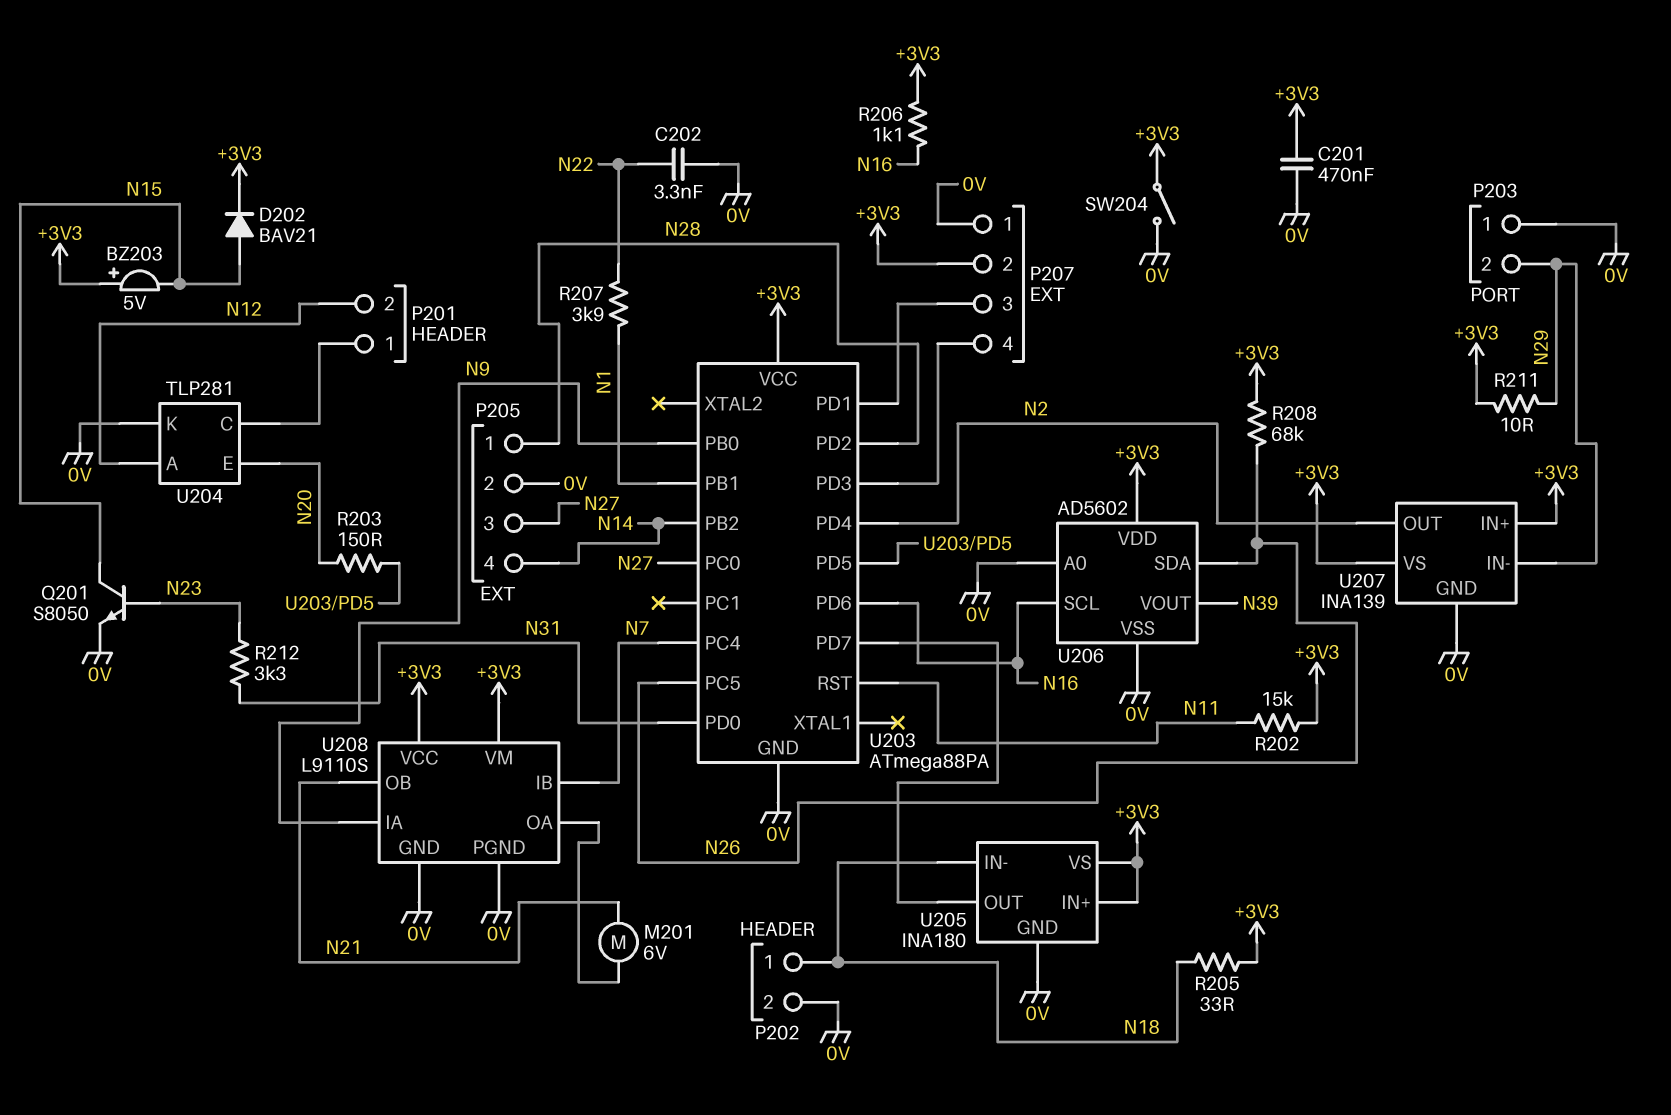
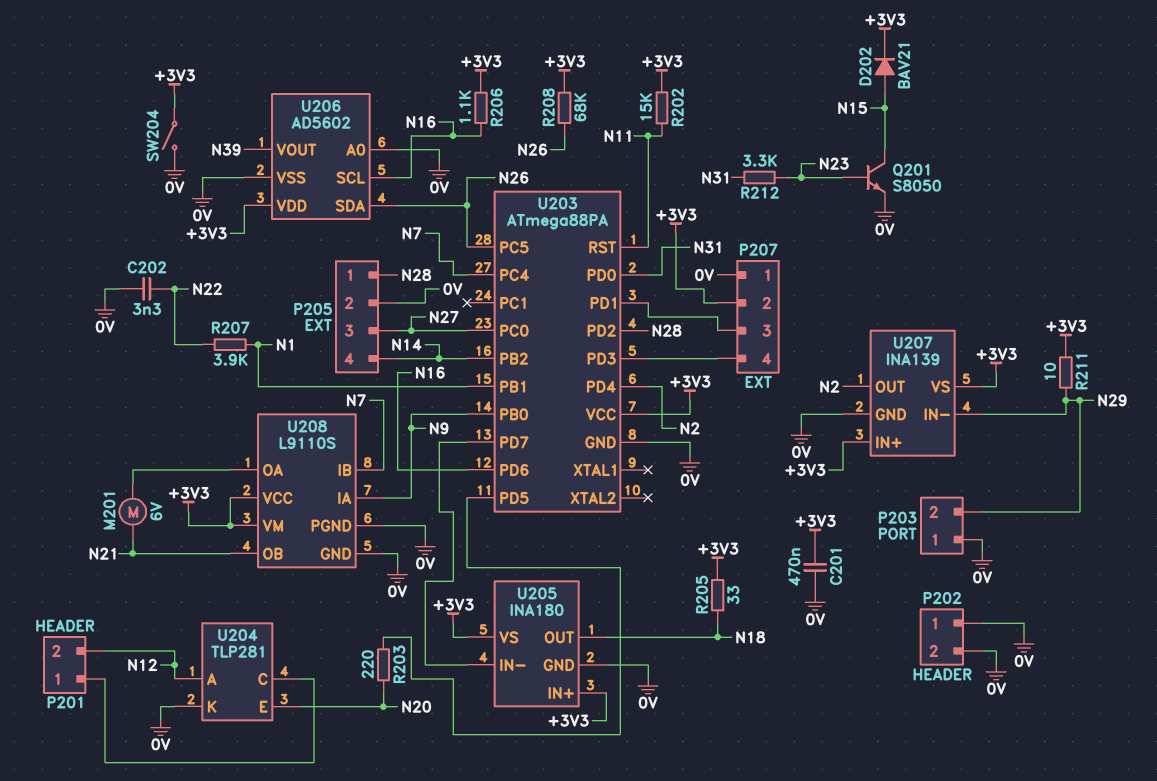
BZ203: buzzer 5V (plus +3V3, minus N15) -> none
P202 pin 1: N18 -> 0V
R203: 150 (N20, U203/PD5) -> 220 (N20, U203/PD5)
U205 pin IN-: N18 -> U203/PD7
U205 pin OUT: U203/PD7 -> N18

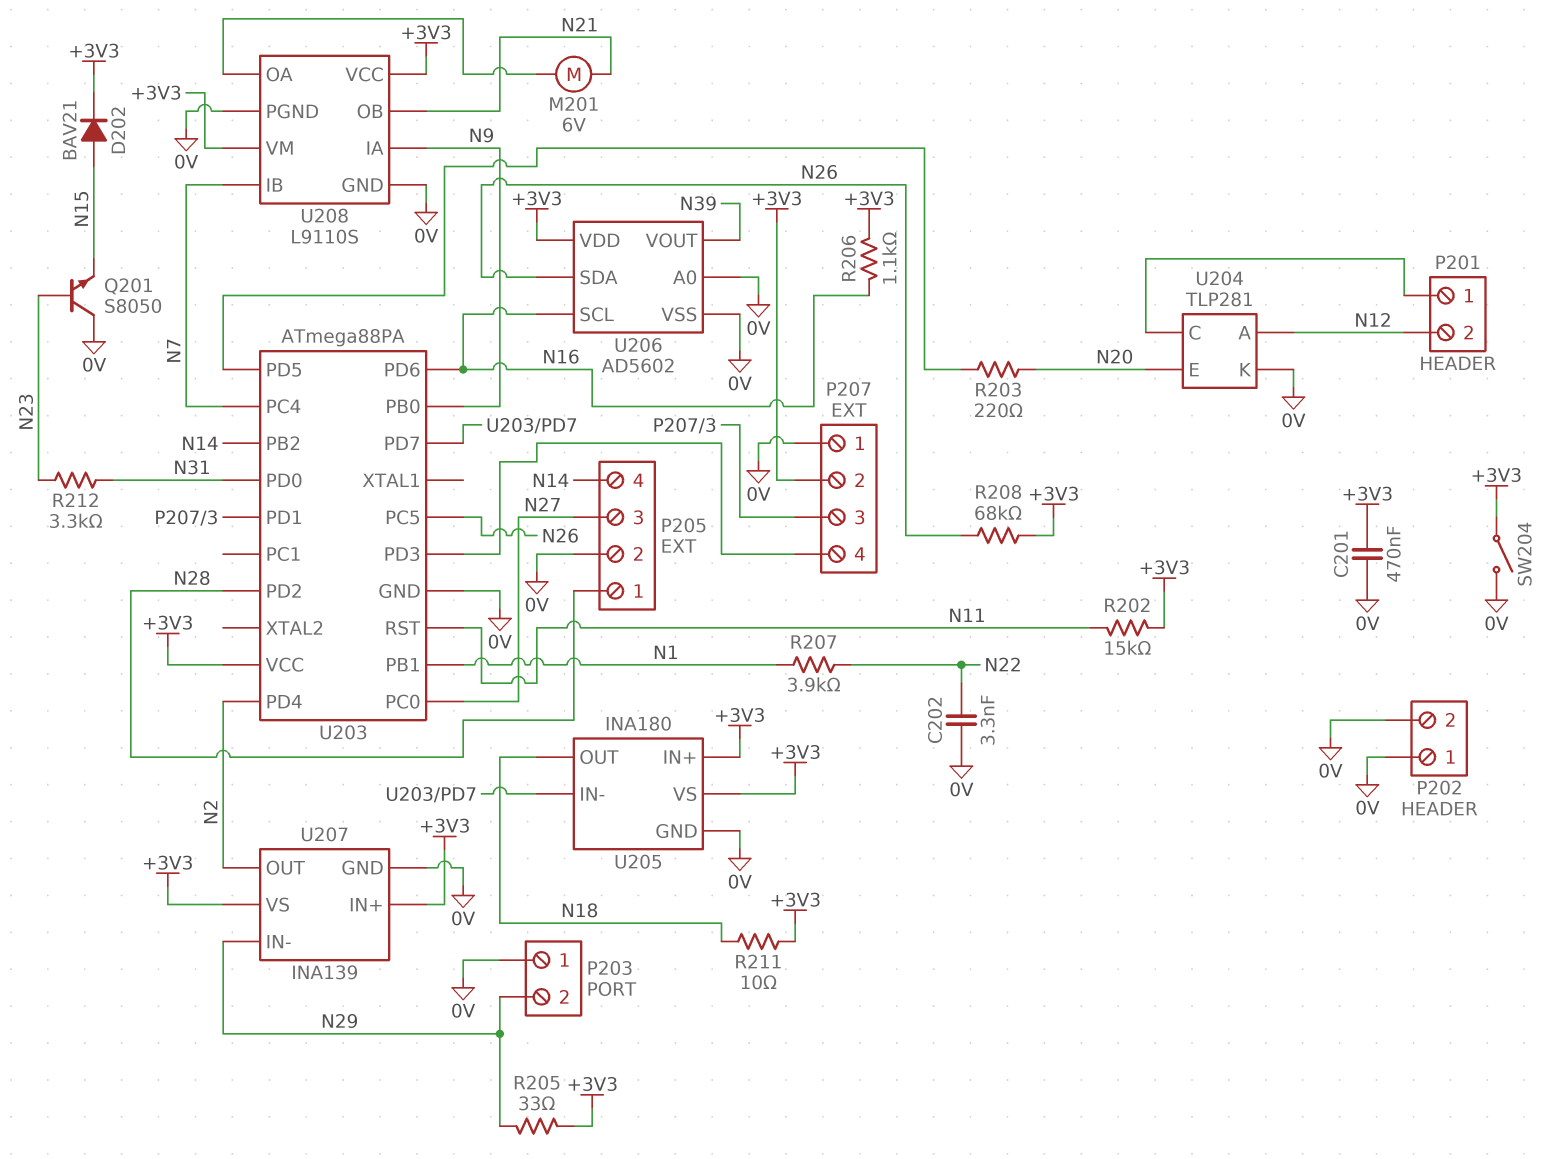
Q201: NPN S8050 (B N23, C N15, E 0V) -> NPN S8050 (B N23, C 0V, E N15)
R205: 33 (+3V3, N18) -> 33 (+3V3, N29)
R211: 10 (+3V3, N29) -> 10 (+3V3, N18)

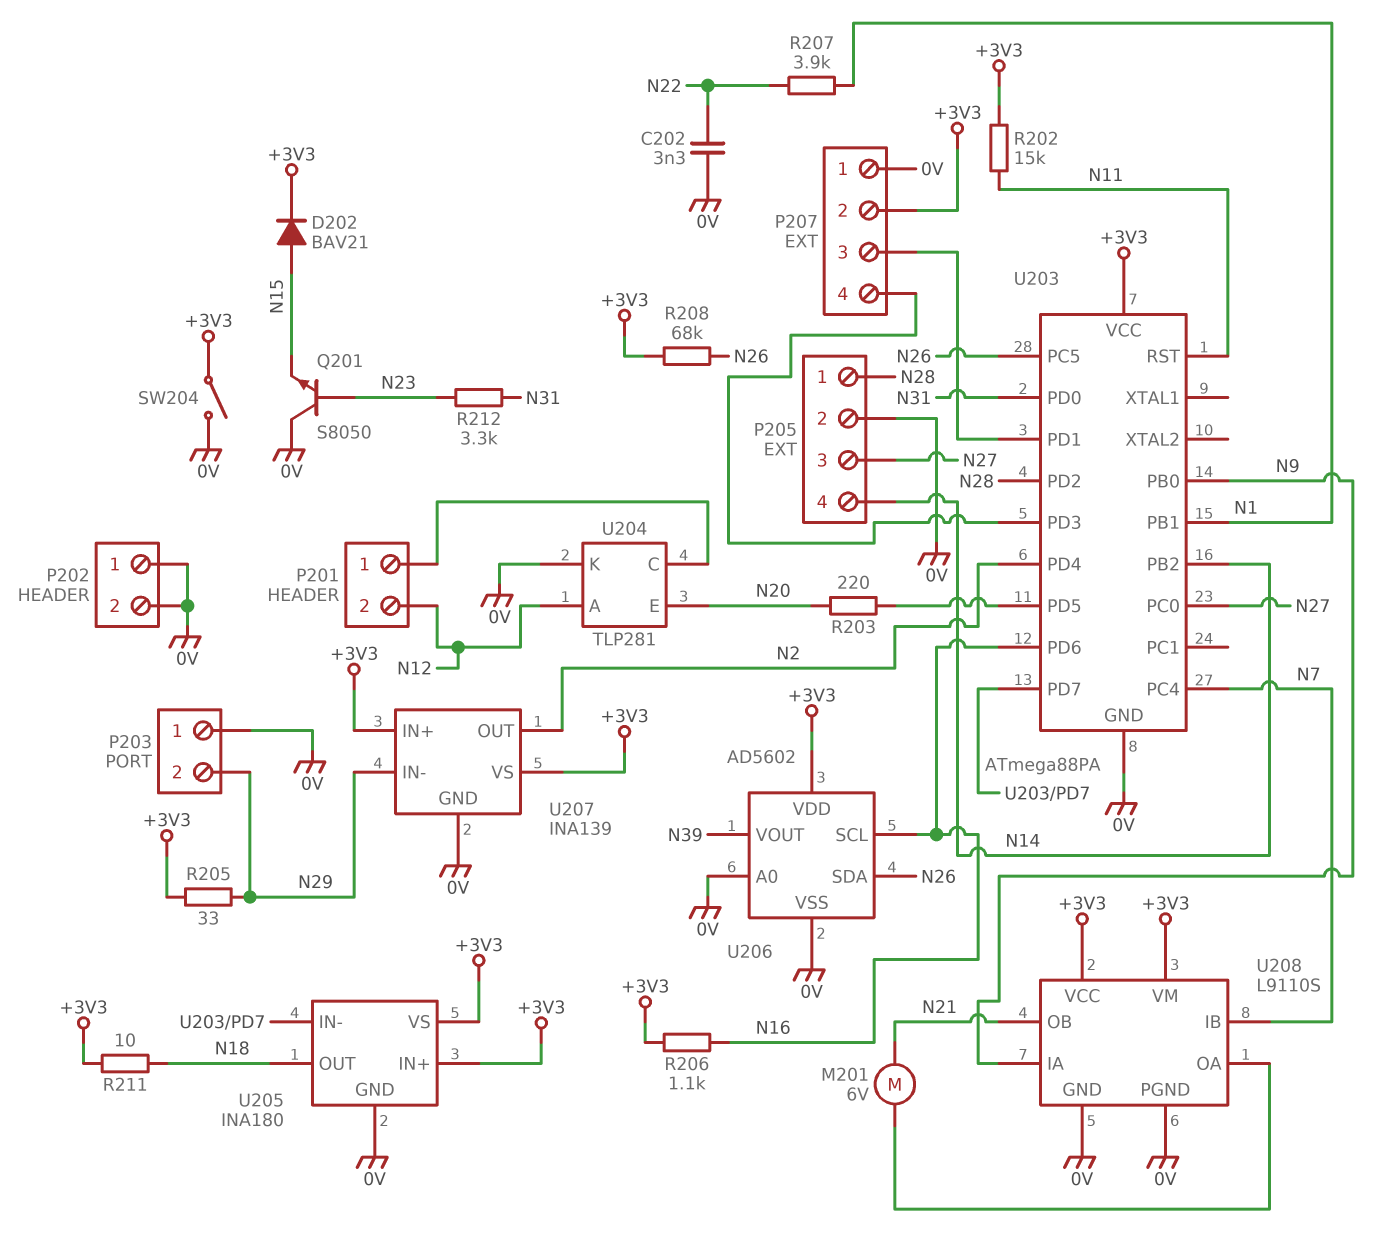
C201: 470nF (+3V3, 0V) -> none

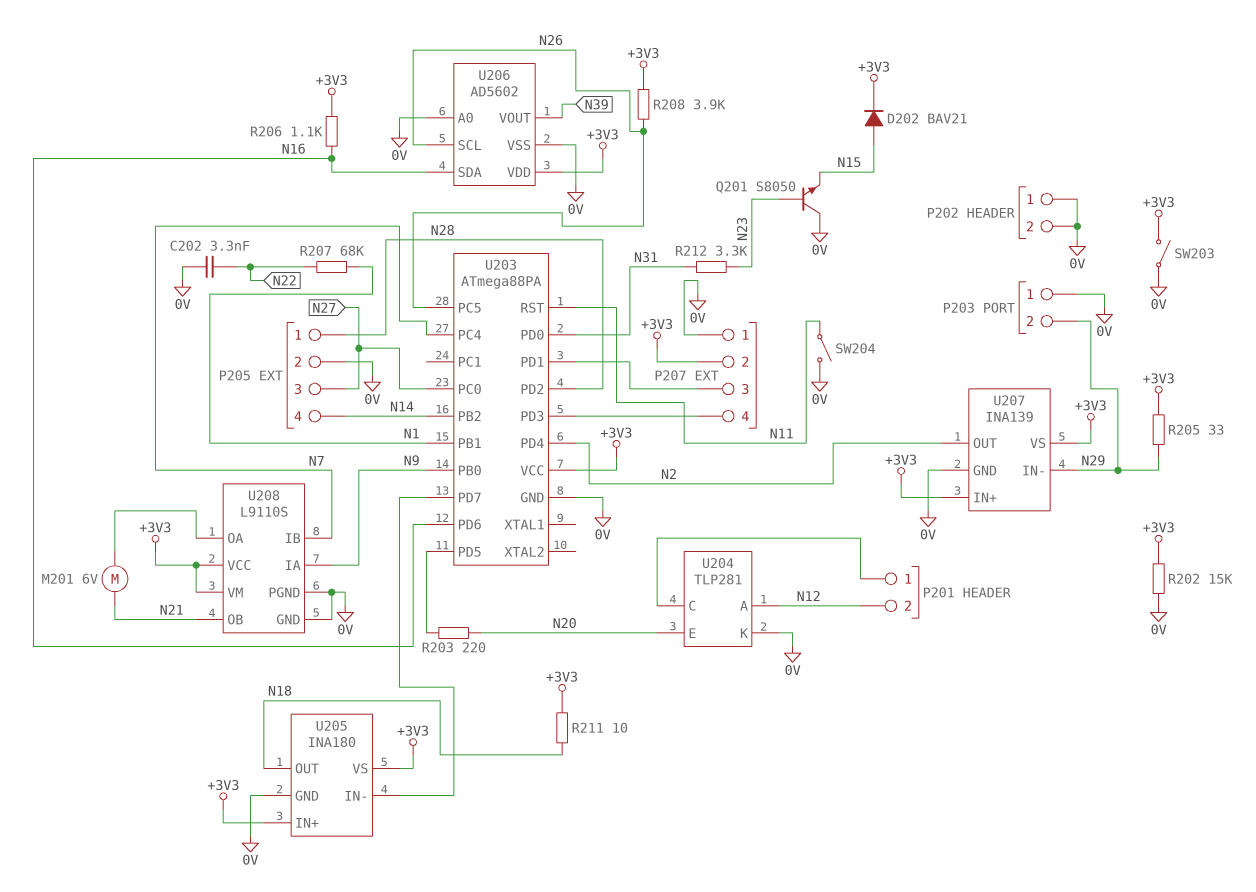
R202: 15k (+3V3, N11) -> 15k (+3V3, 0V)
R207: 3.9k (N1, N22) -> 68k (N1, N22)
R208: 68k (+3V3, N26) -> 3.9k (+3V3, N26)
SW203: none -> switch (+3V3, 0V)
SW204: switch (+3V3, 0V) -> switch (0V, N11)
U206 pin SCL: N16 -> N26
U206 pin SDA: N26 -> N16

